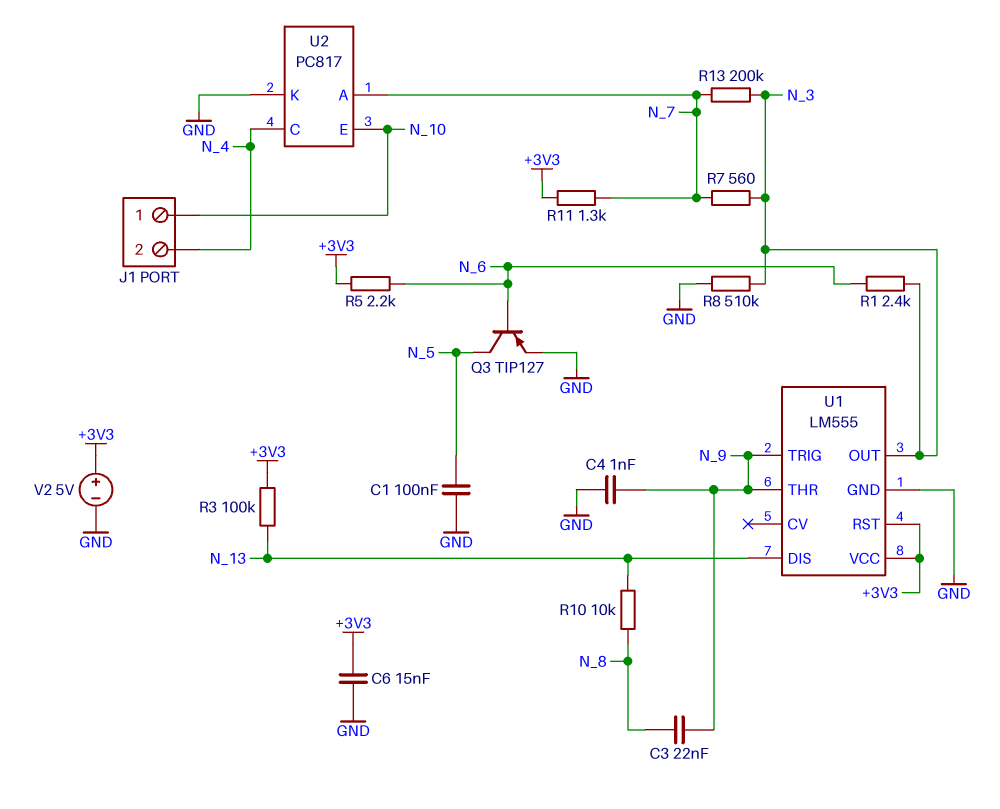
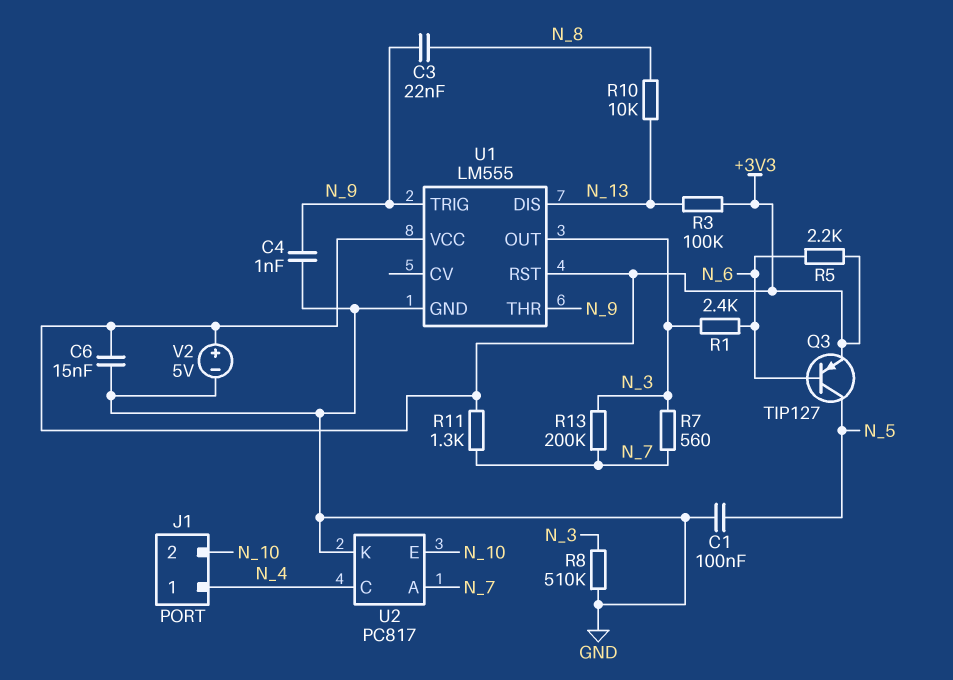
J1 pin 1: N_10 -> N_4
J1 pin 2: N_4 -> N_10
Q3: PNP TIP127 (B N_6, C N_5, E GND) -> PNP TIP127 (B N_6, C N_5, E +3V3)

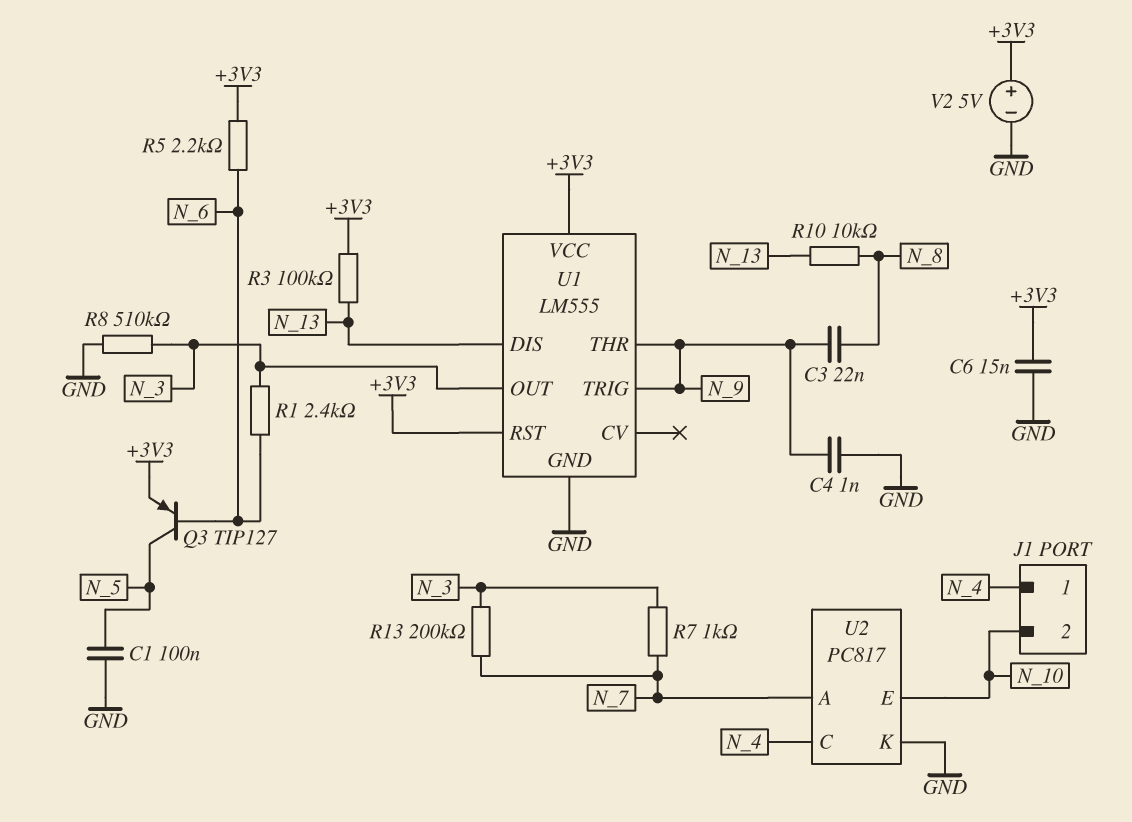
R7: 560 (N_3, N_7) -> 1k (N_3, N_7)
R11: 1.3k (+3V3, N_7) -> none

